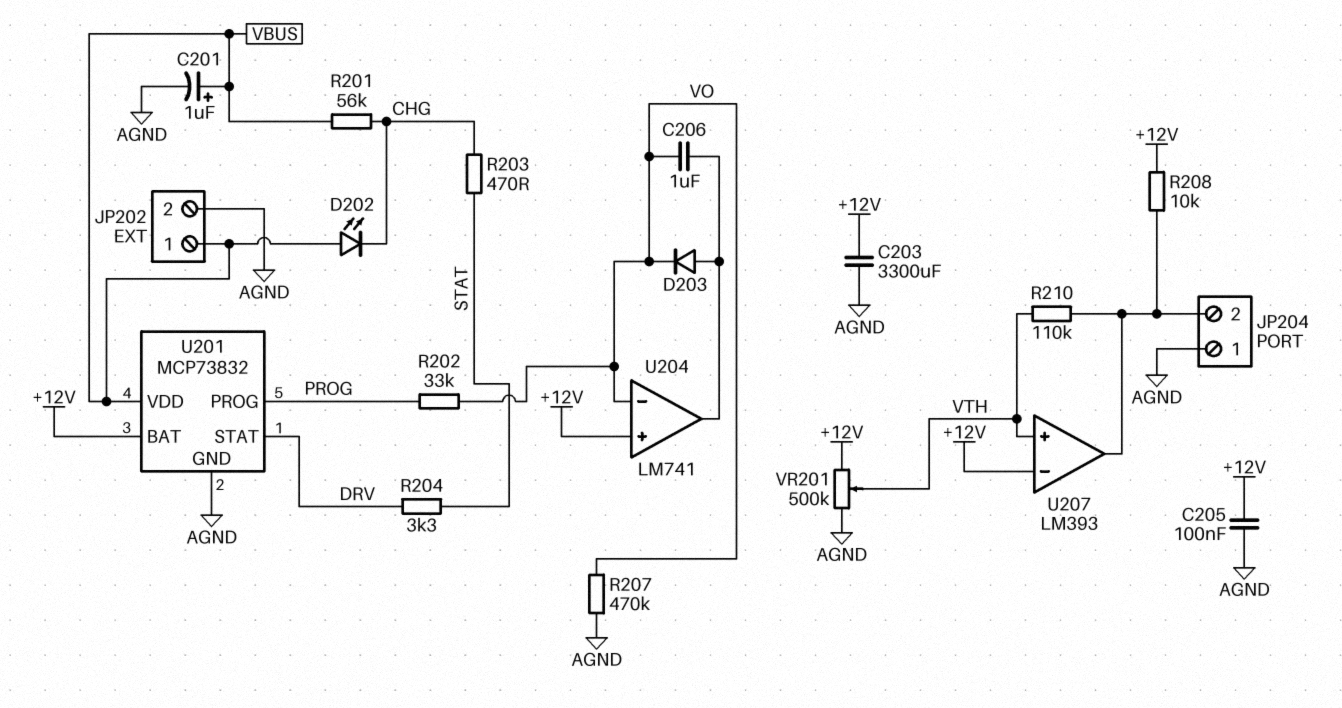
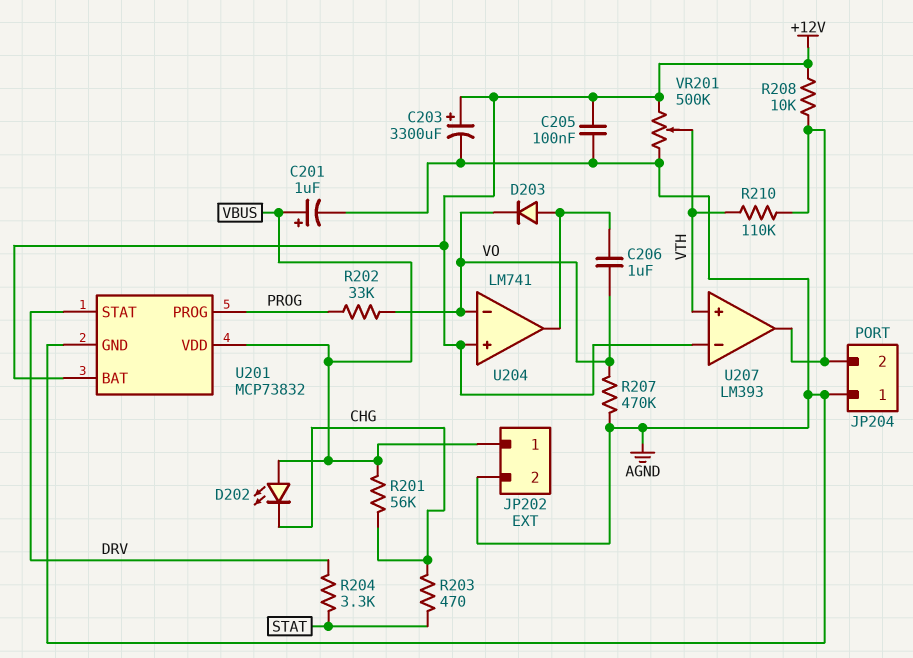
C203: 3300uF (+12V, AGND) -> 3300uF (plus +12V, minus AGND)

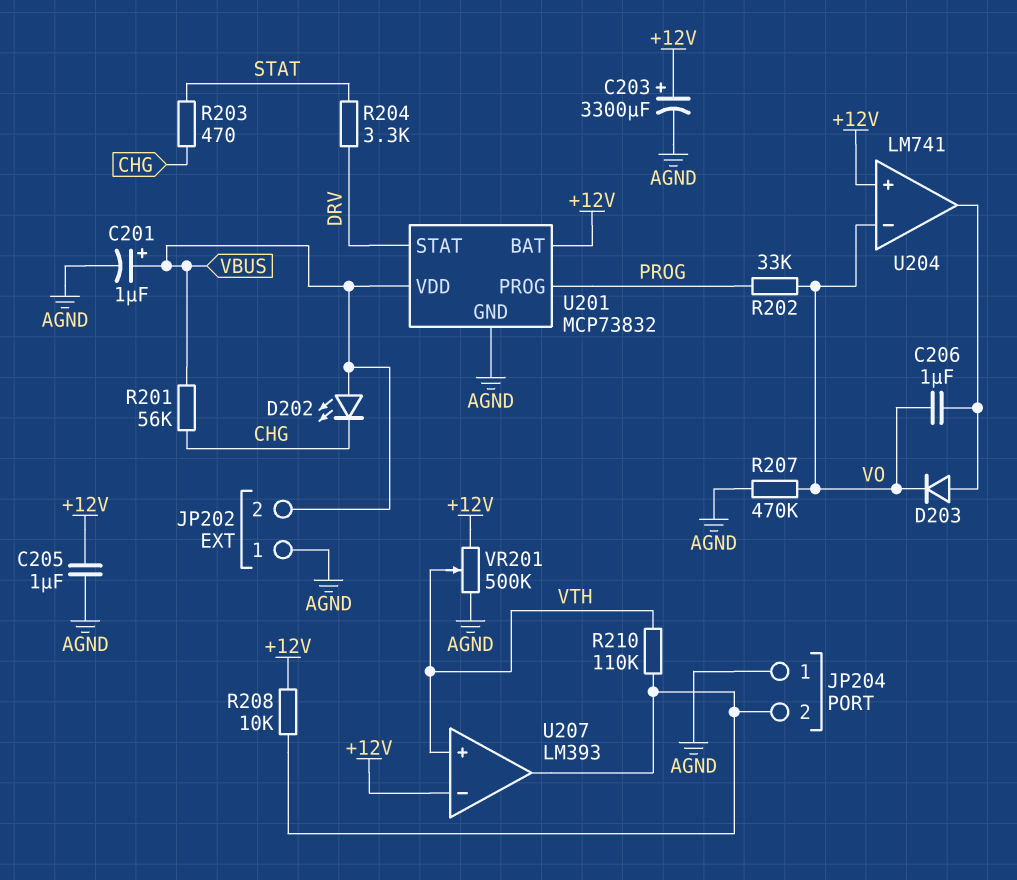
C205: 100nF (+12V, AGND) -> 1uF (+12V, AGND)
JP202 pin 1: VBUS -> AGND
JP202 pin 2: AGND -> VBUS

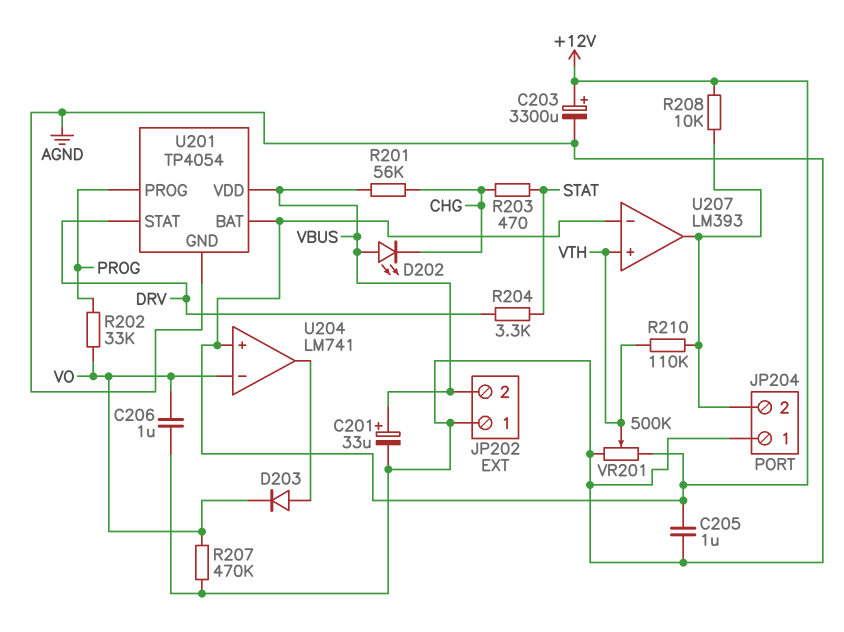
C201: 1uF (plus VBUS, minus AGND) -> 33uF (plus VBUS, minus AGND)
C206: 1uF (U204/out, VO) -> 1uF (AGND, VO)
U201: MCP73832 -> TP4054

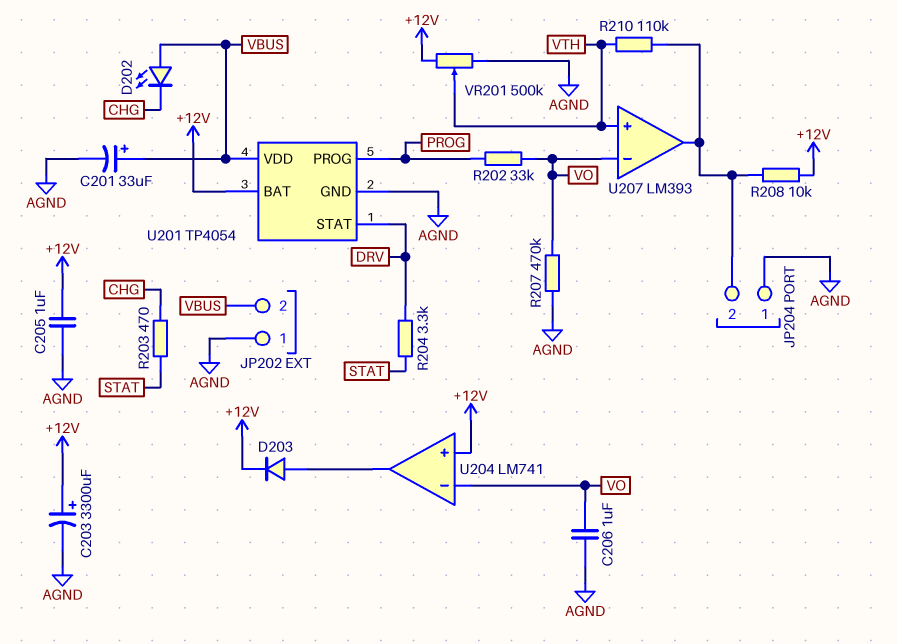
D203: diode (A U204/out, K VO) -> diode (A U204/out, K +12V)
R201: 56k (CHG, VBUS) -> none
U207 pin in-: +12V -> VO

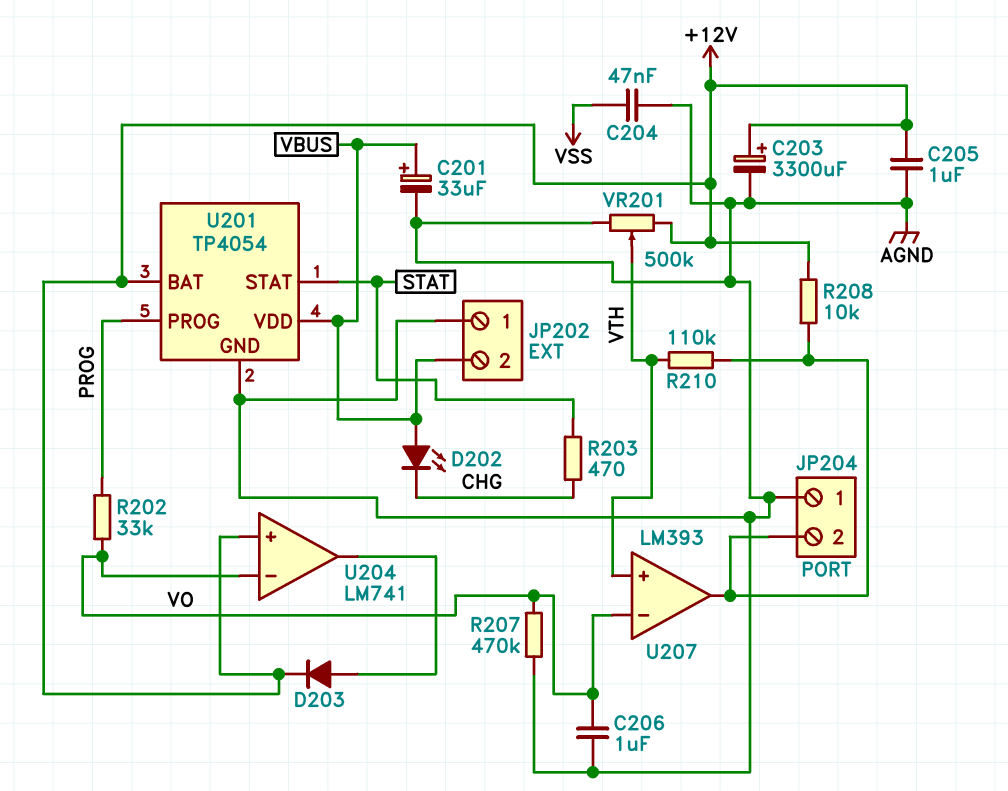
C204: none -> 47nF (AGND, VSS)
R204: 3.3k (DRV, STAT) -> none
U201 pin STAT: DRV -> STAT

